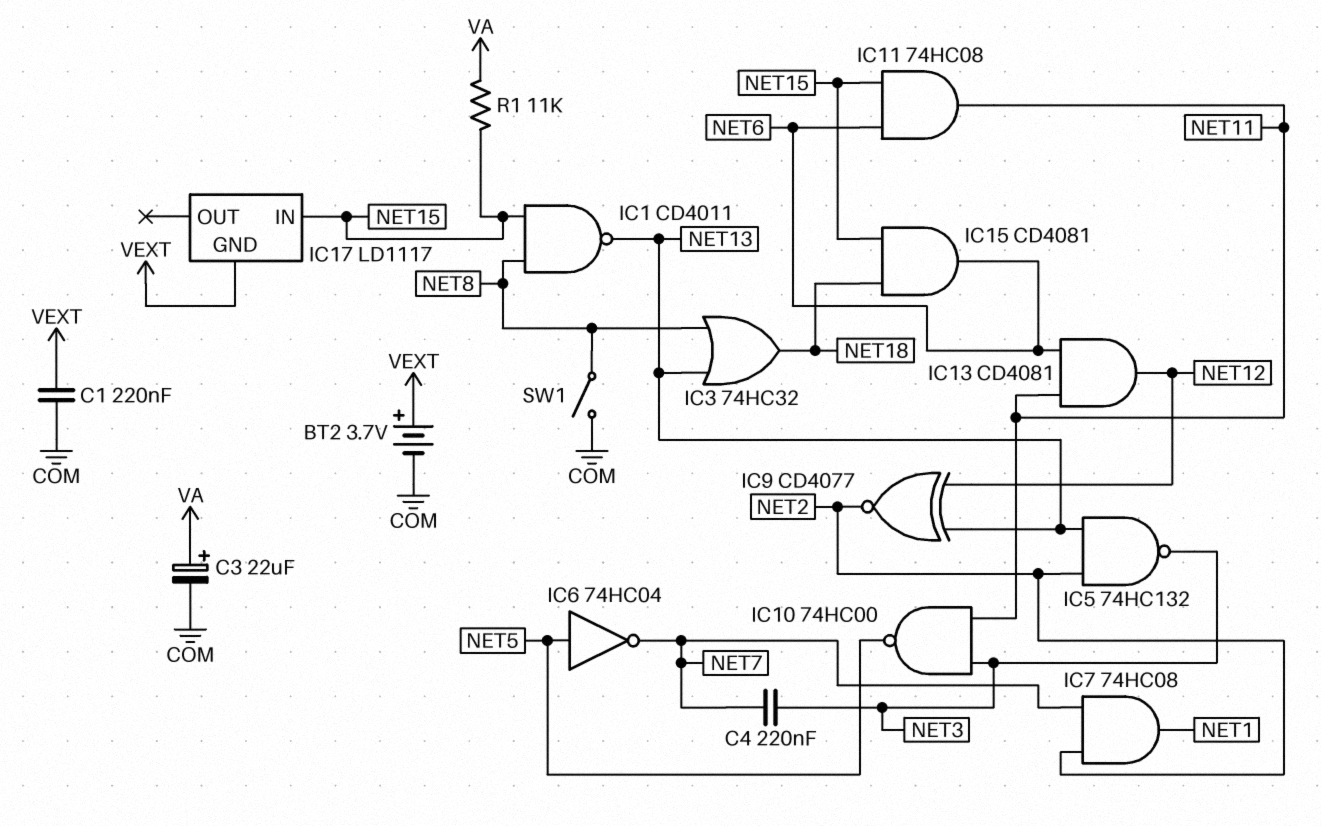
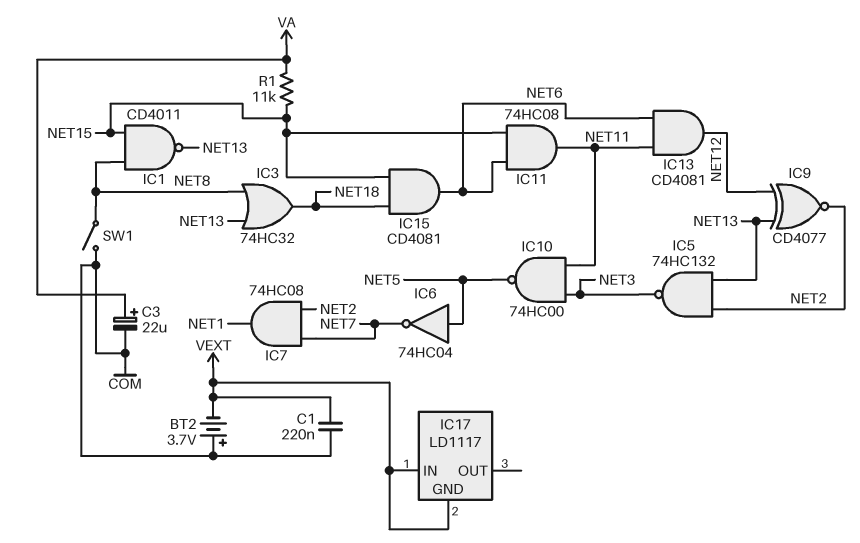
BT2: 3.7V (plus VEXT, minus COM) -> 3.7V (plus COM, minus VEXT)
C4: 220nF (NET3, NET7) -> none
IC17 pin IN: NET15 -> VEXT

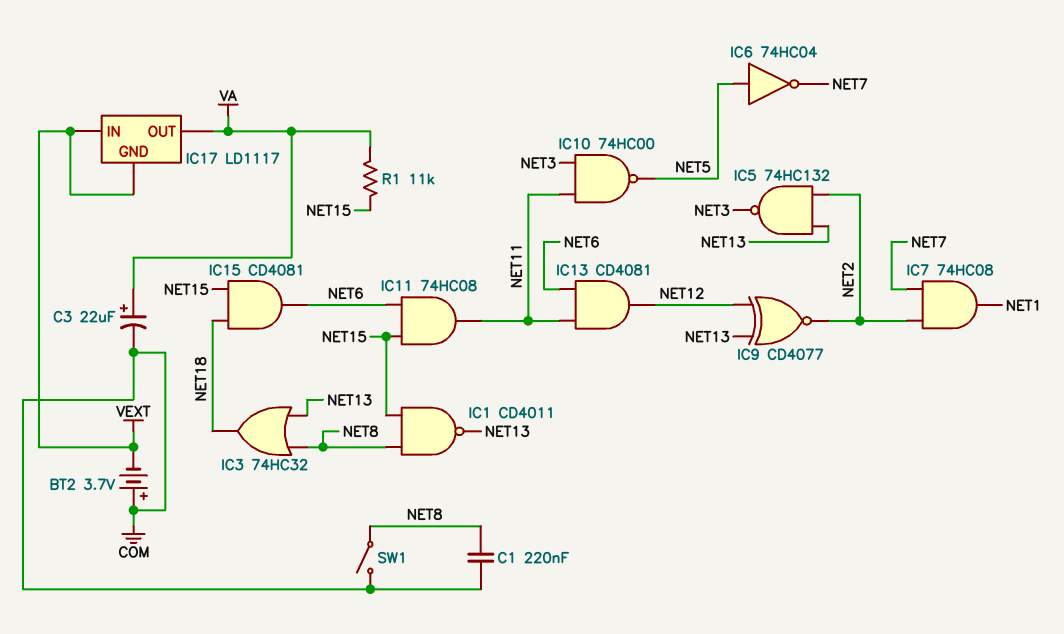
C1: 220nF (COM, VEXT) -> 220nF (COM, NET8)
IC17 pin OUT: none -> VA

